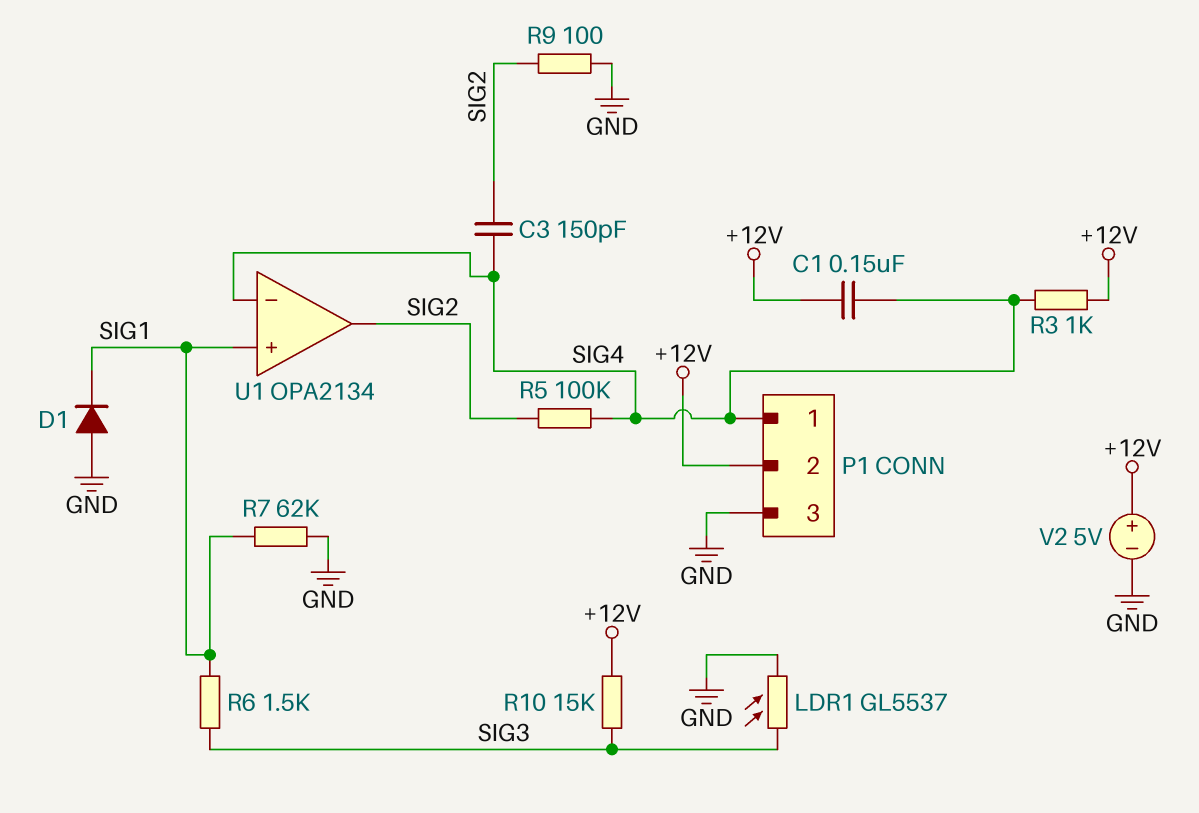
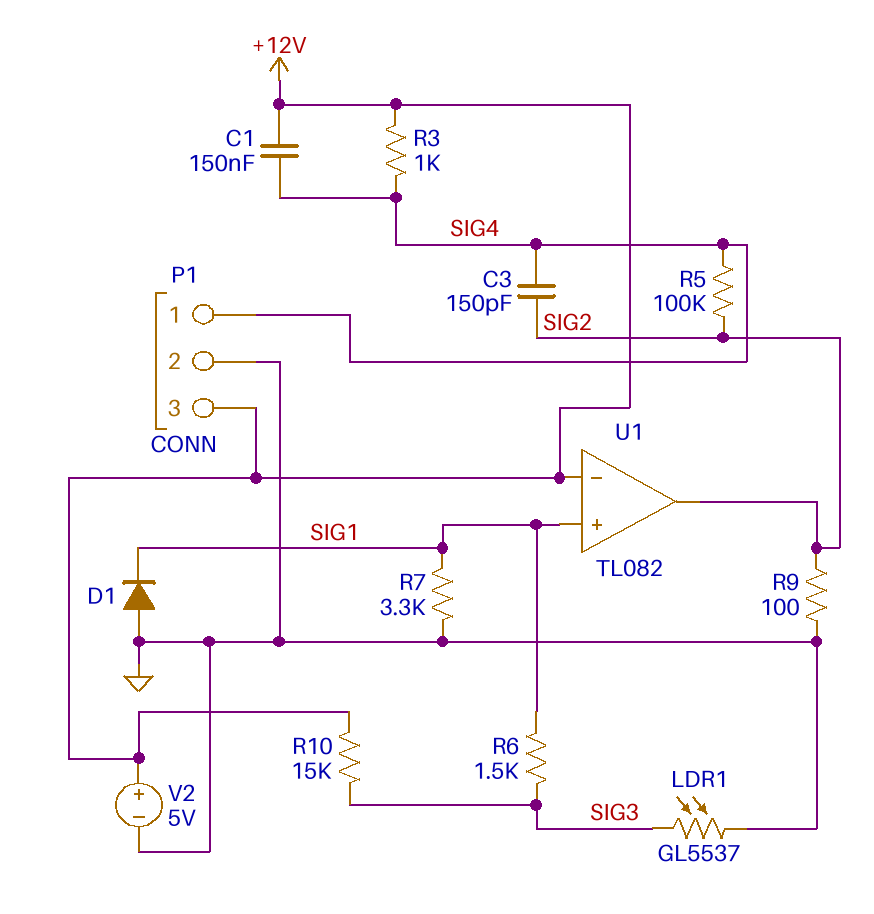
P1 pin 2: +12V -> GND
P1 pin 3: GND -> +12V
R7: 62k (GND, SIG1) -> 3.3k (GND, SIG1)
U1: OPA2134 -> TL082
U1 pin in-: SIG4 -> +12V

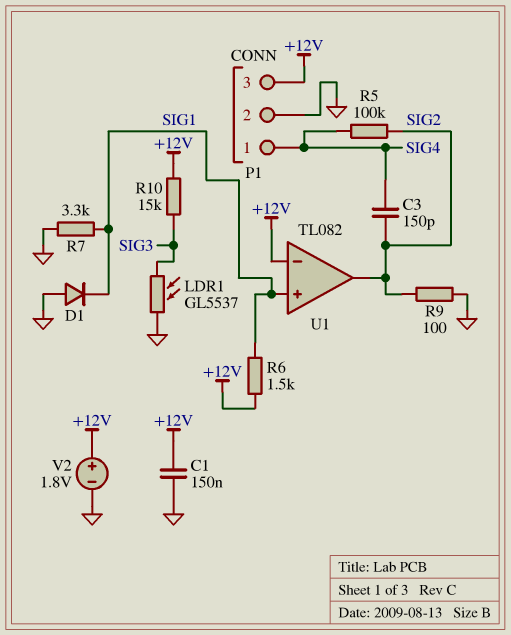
C1: 150nF (+12V, SIG4) -> 150nF (+12V, GND)
R3: 1k (+12V, SIG4) -> none
R6: 1.5k (SIG1, SIG3) -> 1.5k (+12V, SIG1)
V2: 5V (plus +12V, minus GND) -> 1.8V (plus +12V, minus GND)

